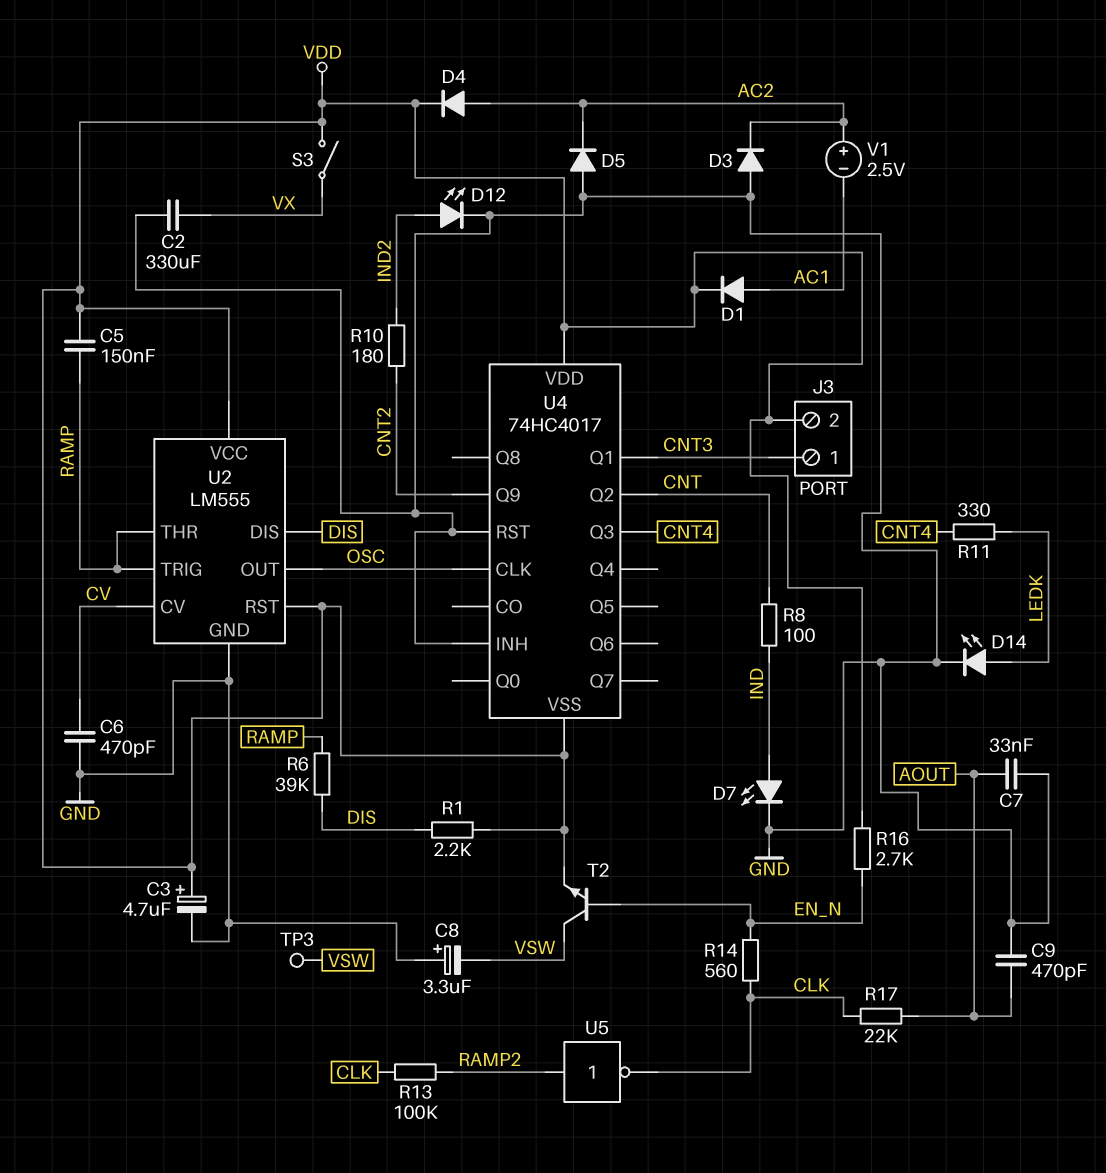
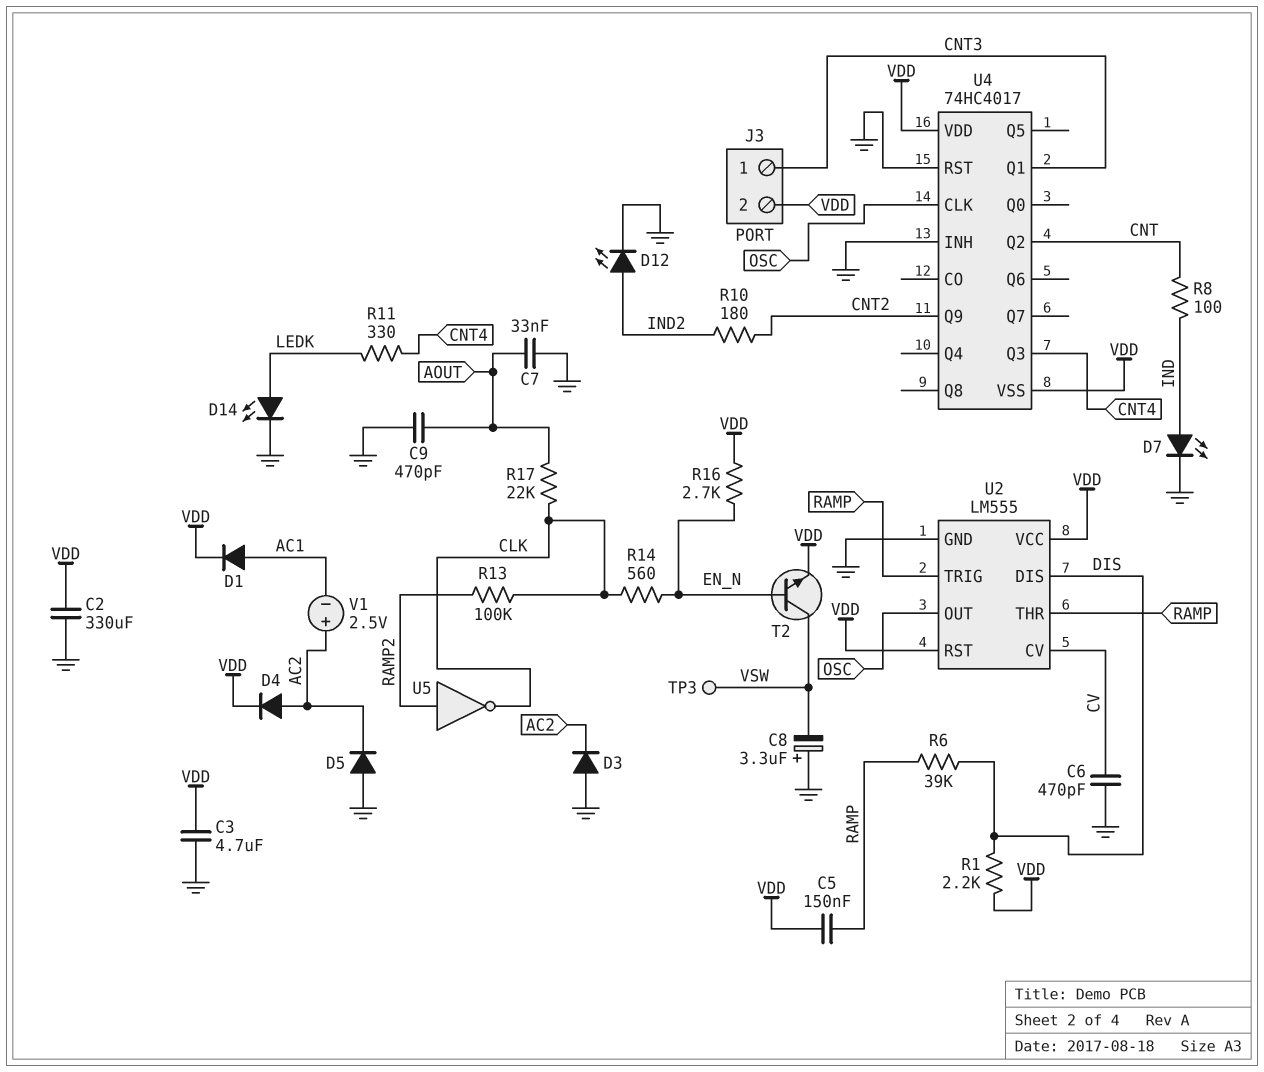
C2: 330uF (GND, VX) -> 330uF (GND, VDD)
C3: 4.7uF (plus VDD, minus GND) -> 4.7uF (GND, VDD)
S3: switch (VDD, VX) -> none

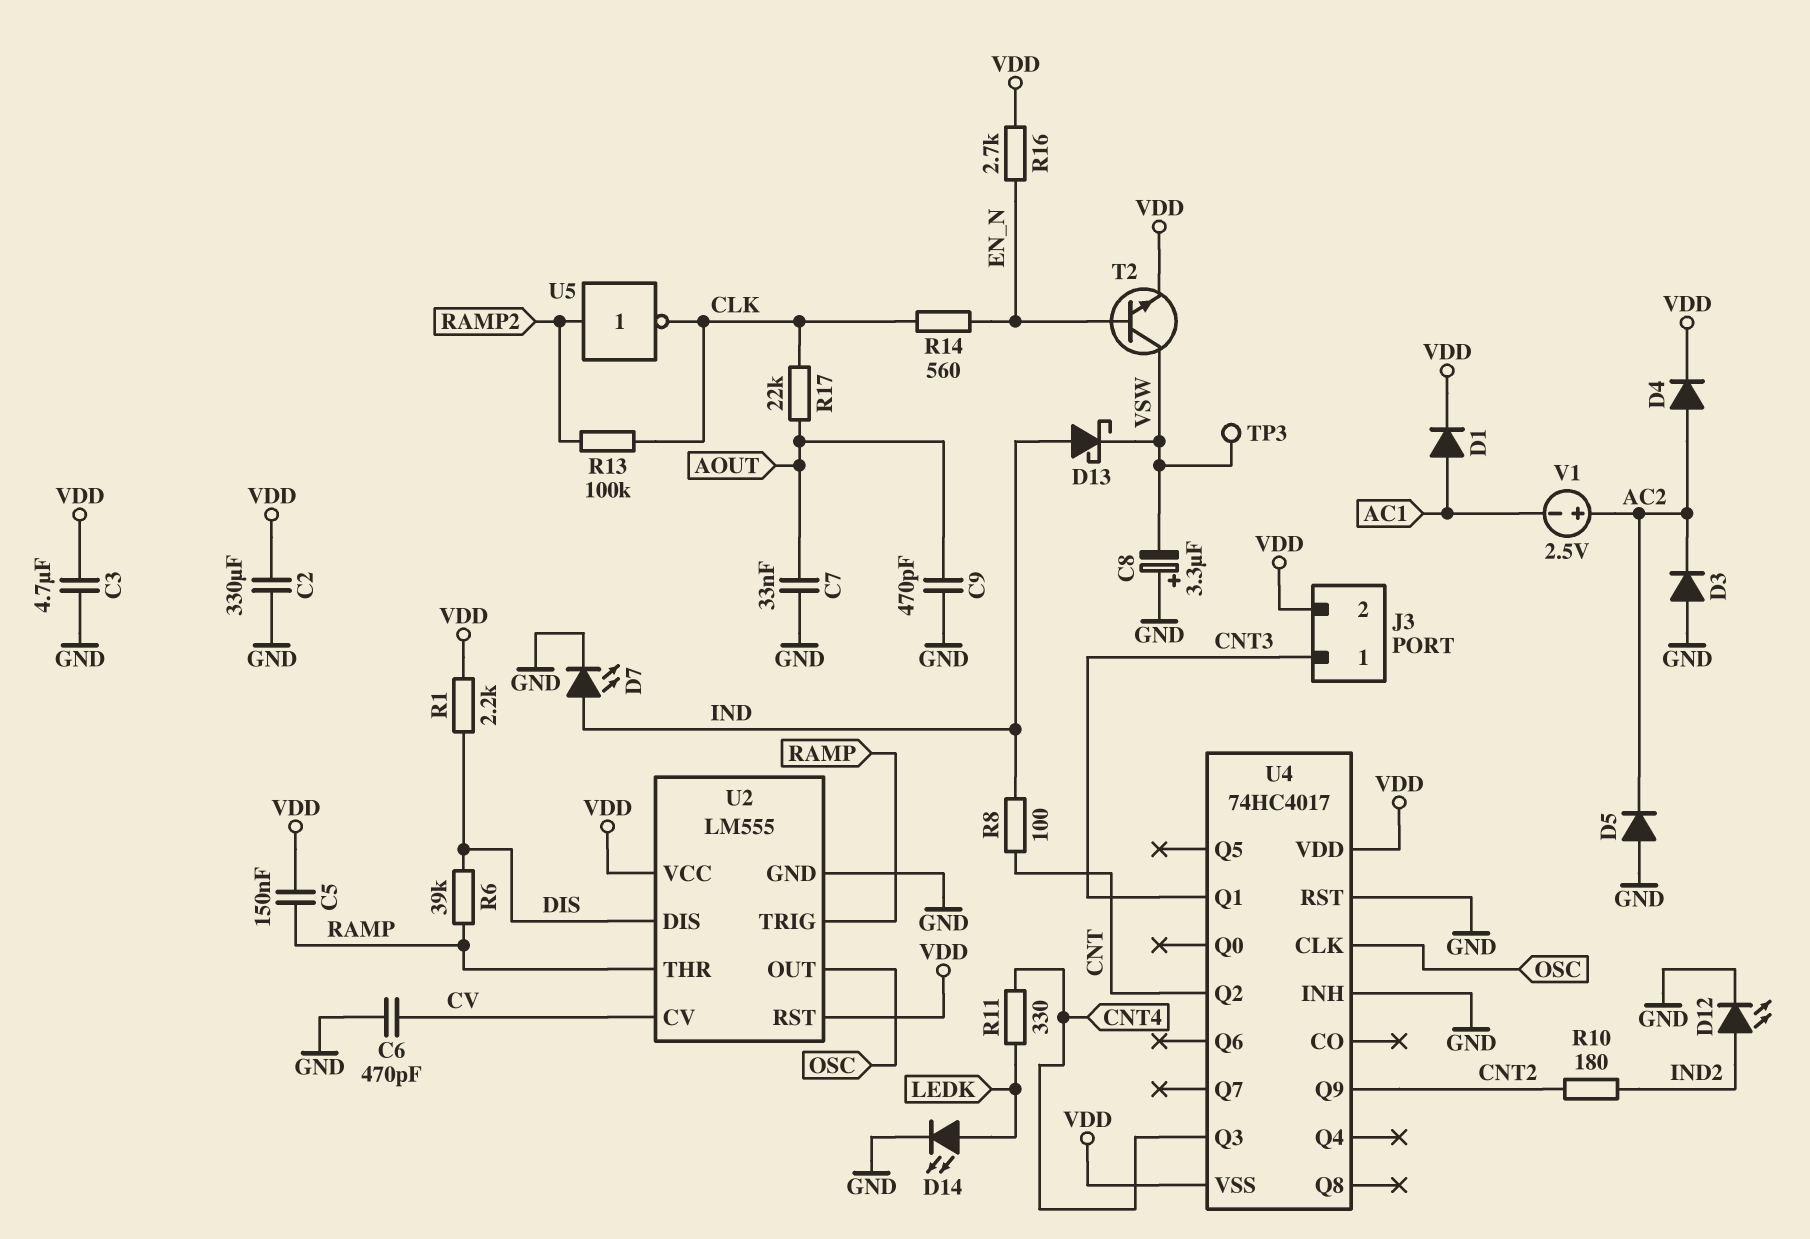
D13: none -> schottky (A IND, K VSW)

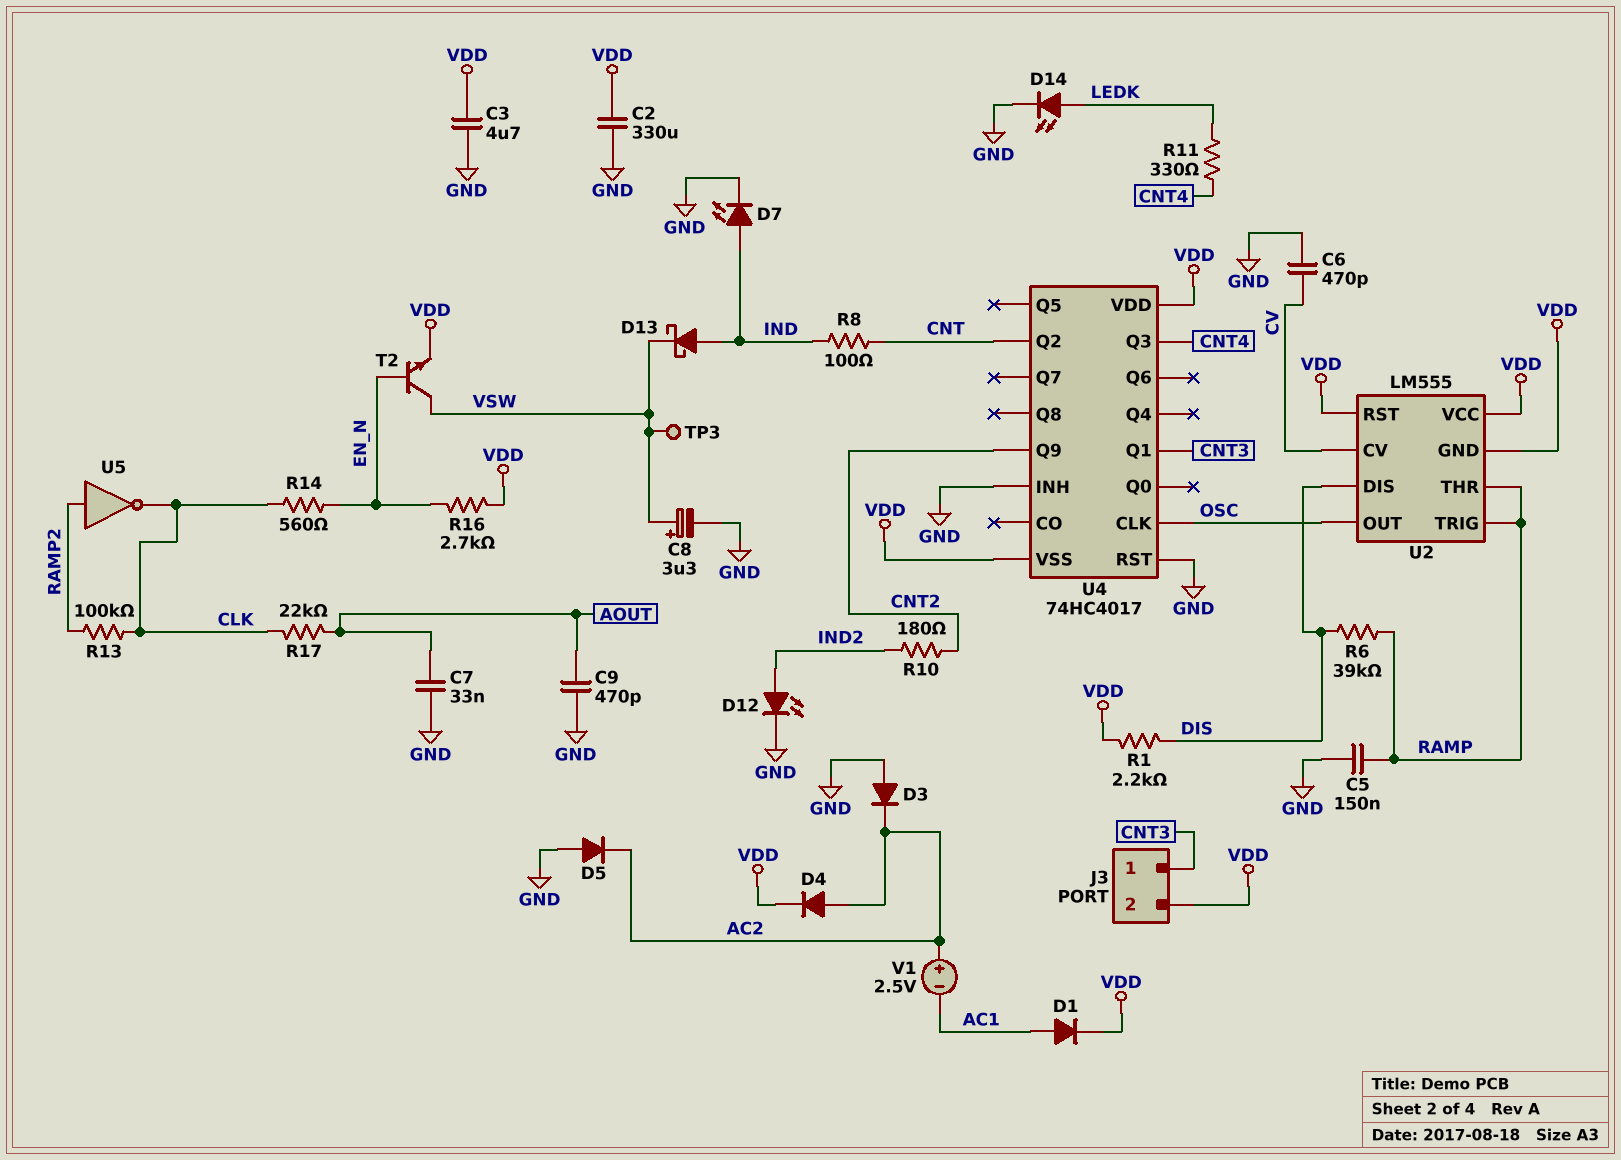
C5: 150nF (RAMP, VDD) -> 150nF (GND, RAMP)
C8: 3.3uF (plus GND, minus VSW) -> 3.3uF (plus VSW, minus GND)
U2 pin GND: GND -> VDD

